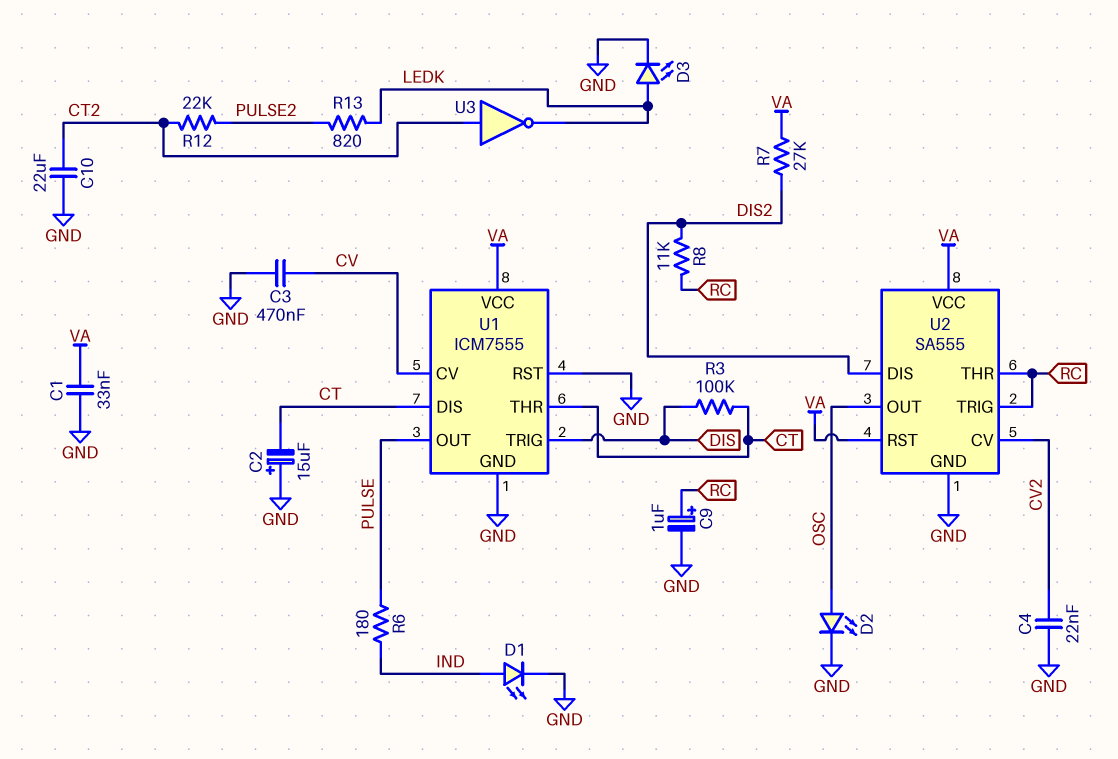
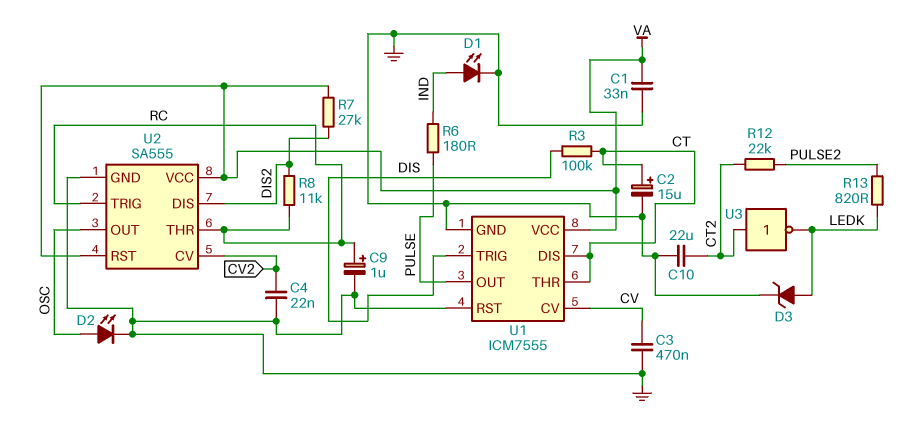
C2: 15uF (plus GND, minus CT) -> 15uF (plus CT, minus GND)
D3: LED (A LEDK, K GND) -> zener (A LEDK, K GND)

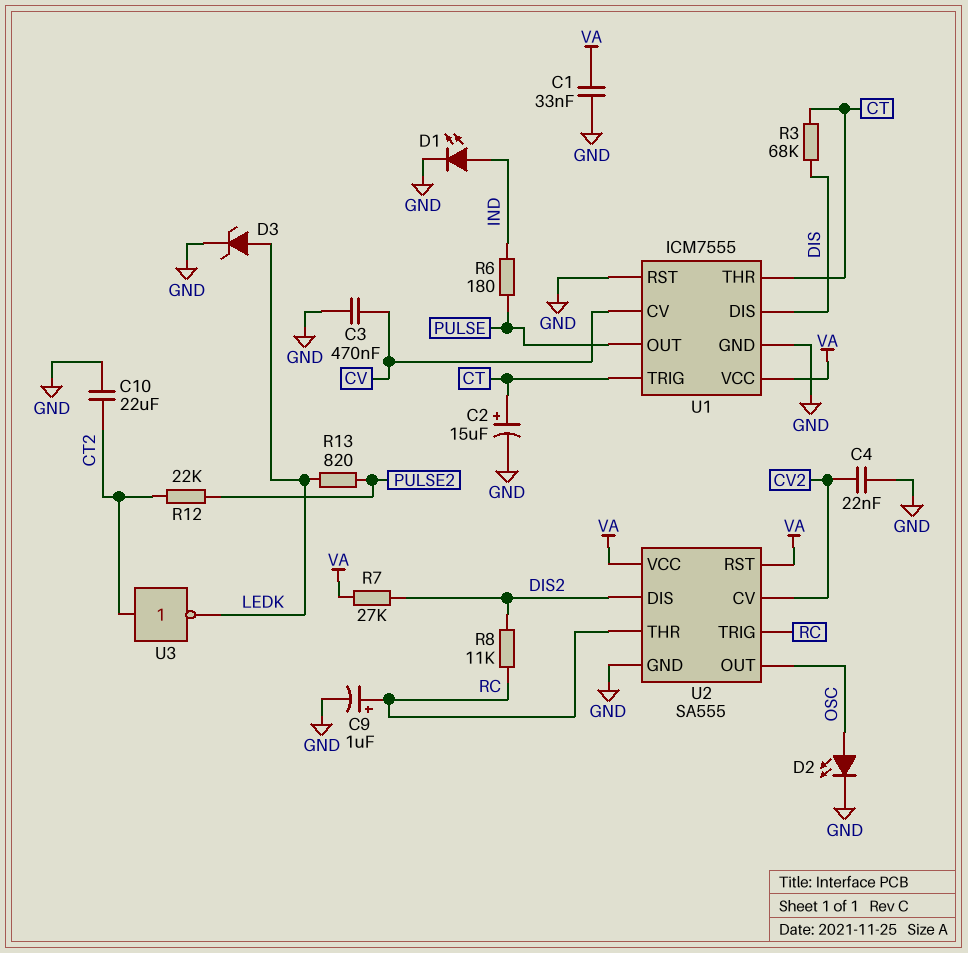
R3: 100k (CT, DIS) -> 68k (CT, DIS)
U1 pin DIS: CT -> DIS
U1 pin TRIG: DIS -> CT

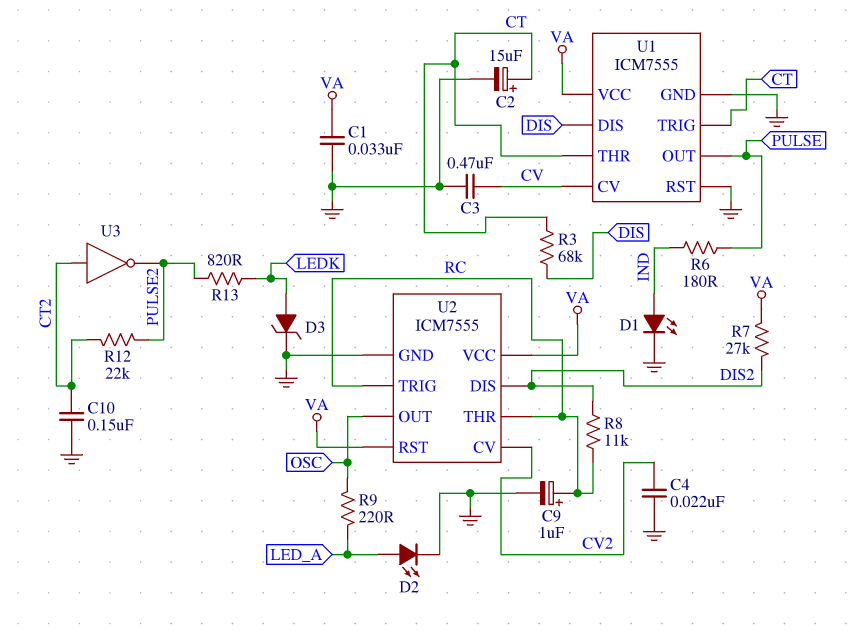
C10: 22uF (CT2, GND) -> 150nF (CT2, GND)
D2: LED (A OSC, K GND) -> LED (A LED_A, K GND)
R9: none -> 220 (LED_A, OSC)
U2: SA555 -> ICM7555
U3: NOT (in CT2, out LEDK) -> NOT (in CT2, out PULSE2)

